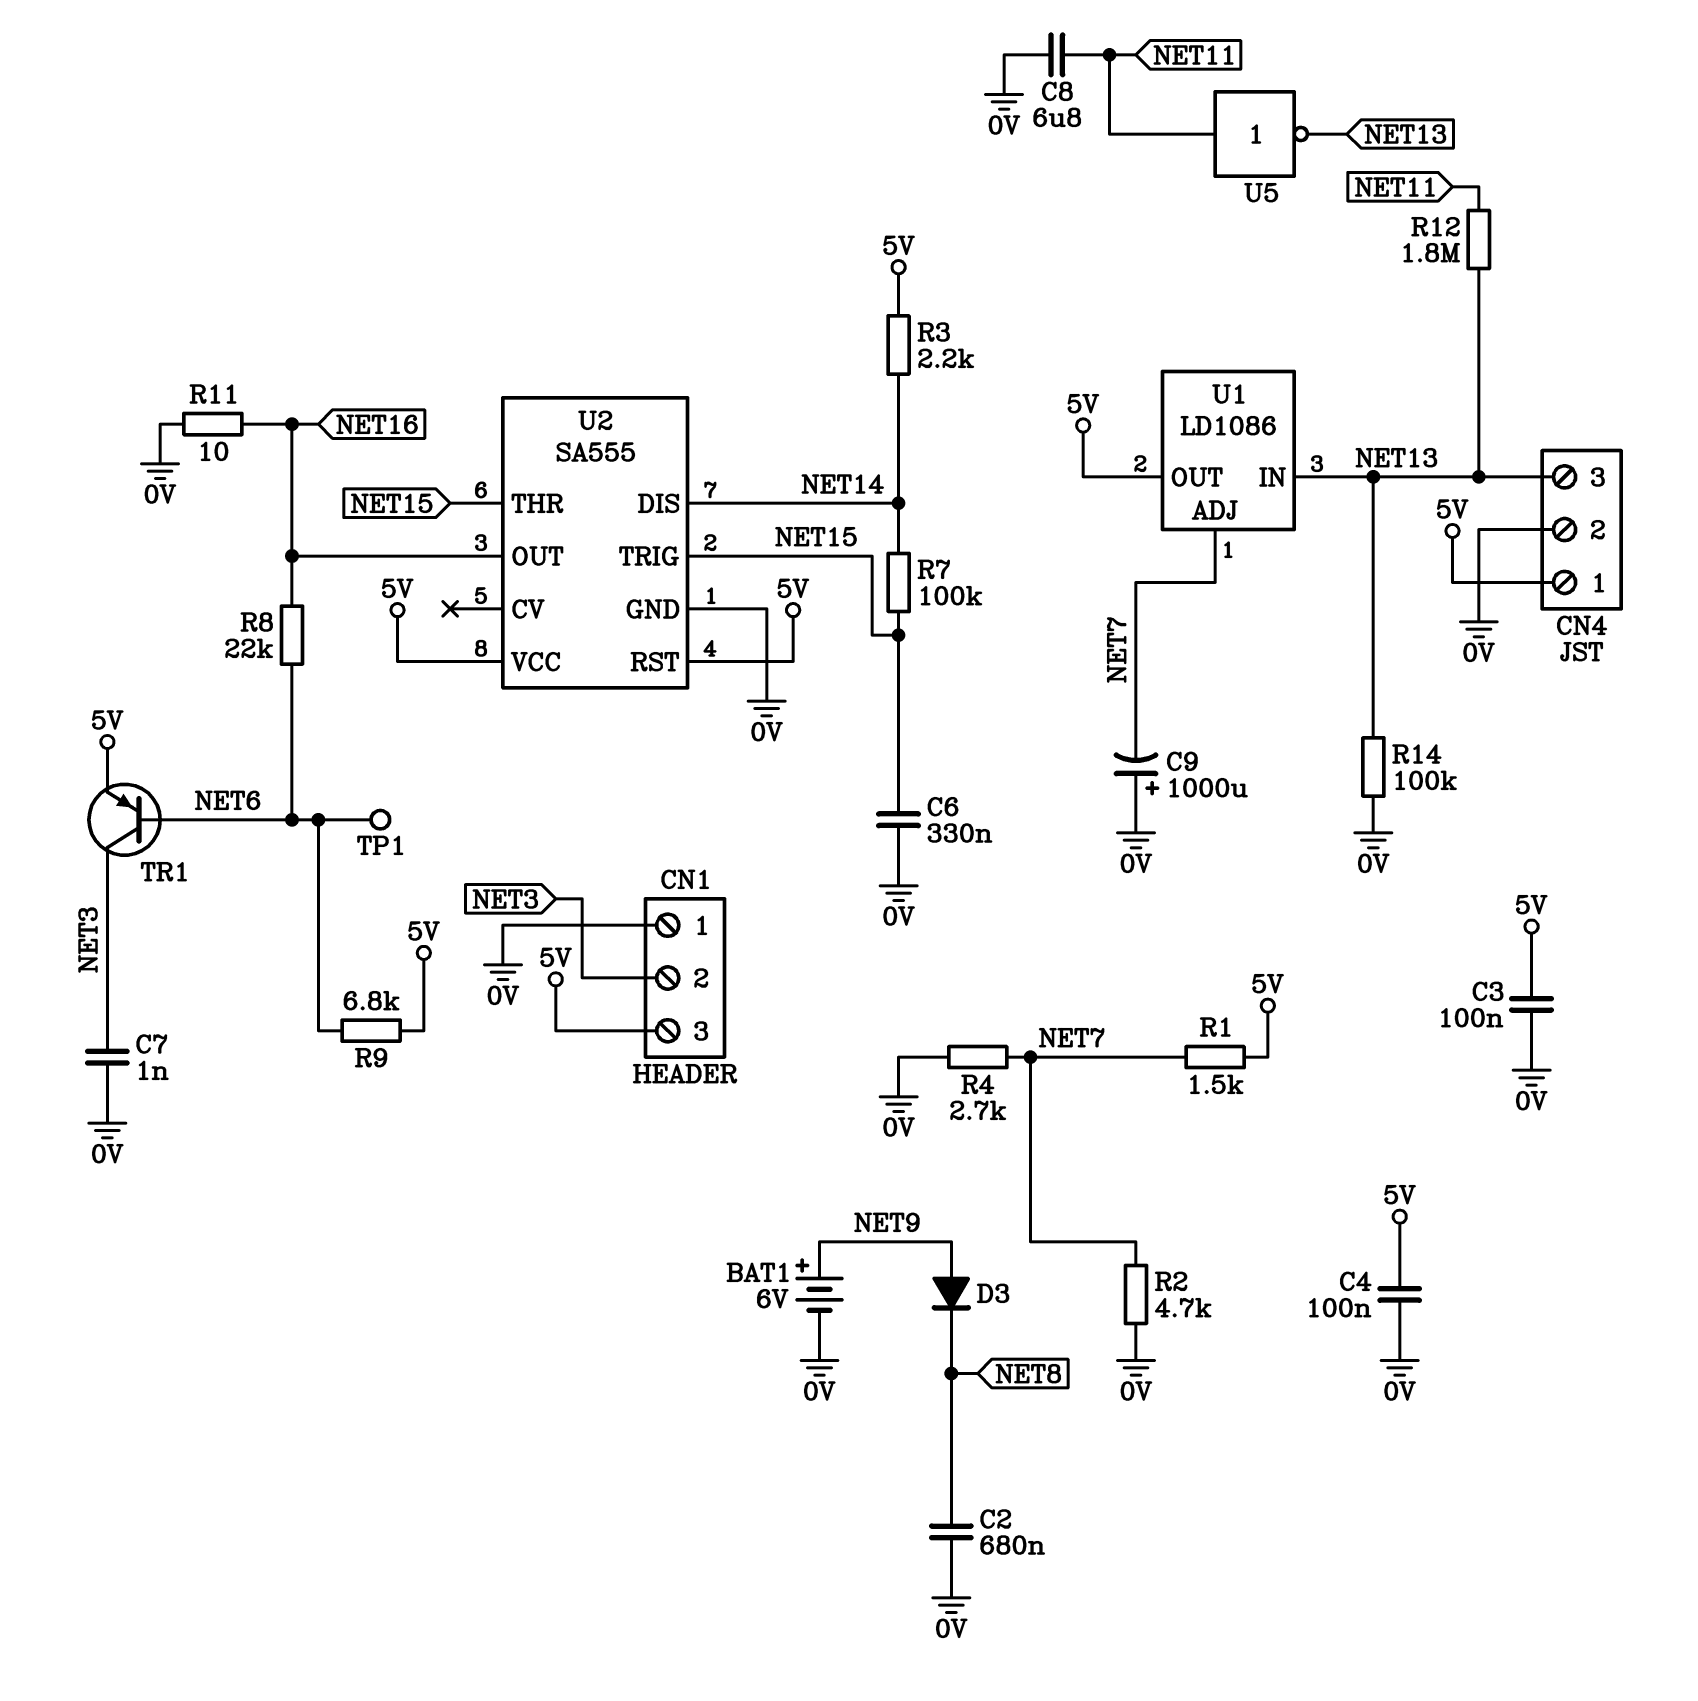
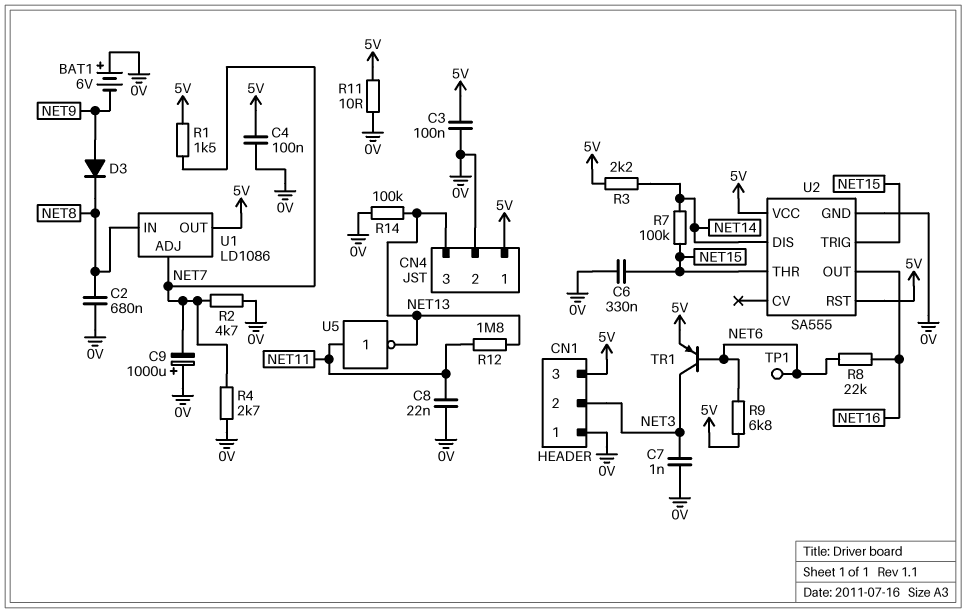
BAT1: 6V (plus NET9, minus 0V) -> 6V (plus 0V, minus NET9)
C8: 6.8uF (0V, NET11) -> 22nF (0V, NET11)
R11: 10 (0V, NET16) -> 10 (0V, 5V)
U1 pin IN: NET13 -> NET8

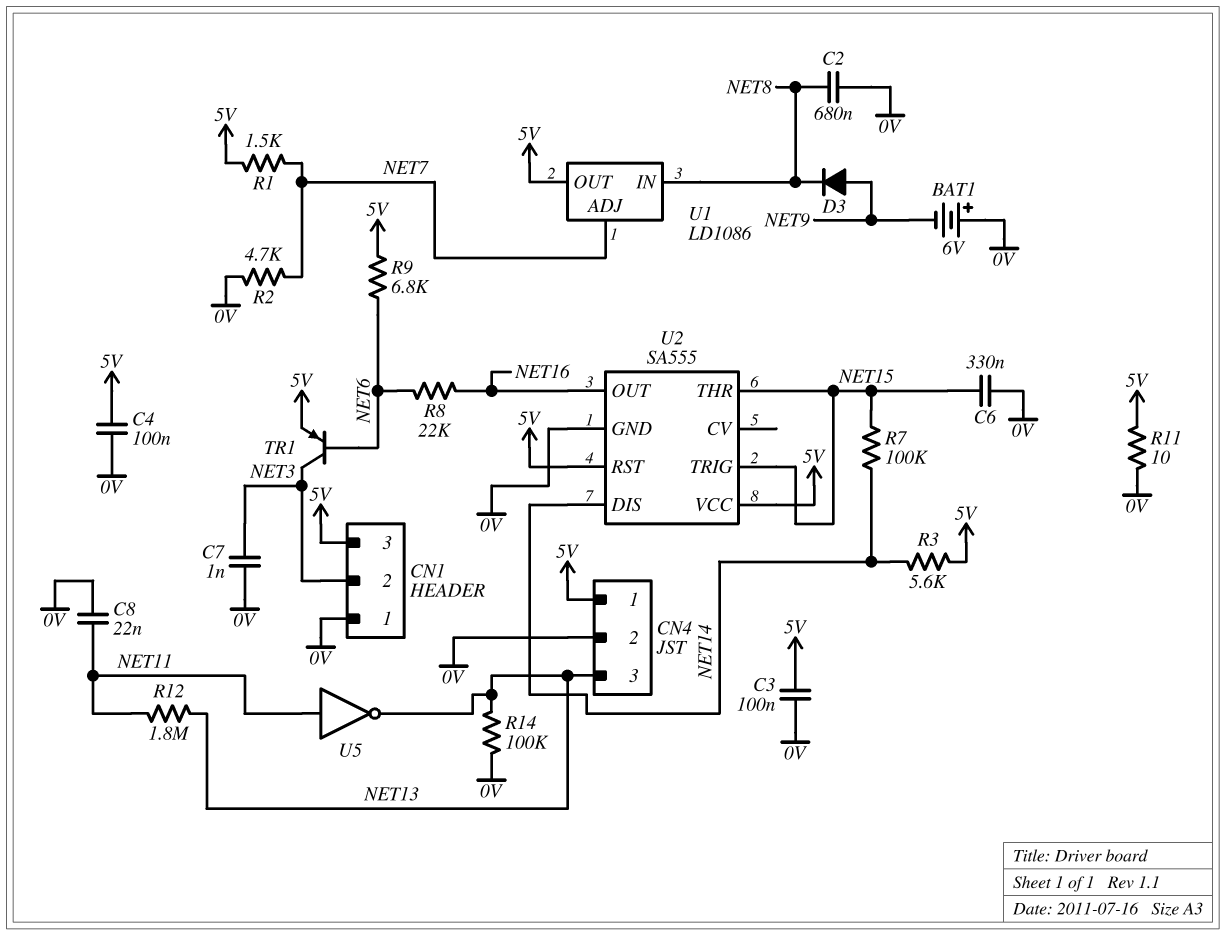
C9: 1000uF (plus 0V, minus NET7) -> none
R3: 2.2k (5V, NET14) -> 5.6k (5V, NET14)
R4: 2.7k (0V, NET7) -> none
TP1: test point (NET6) -> none

